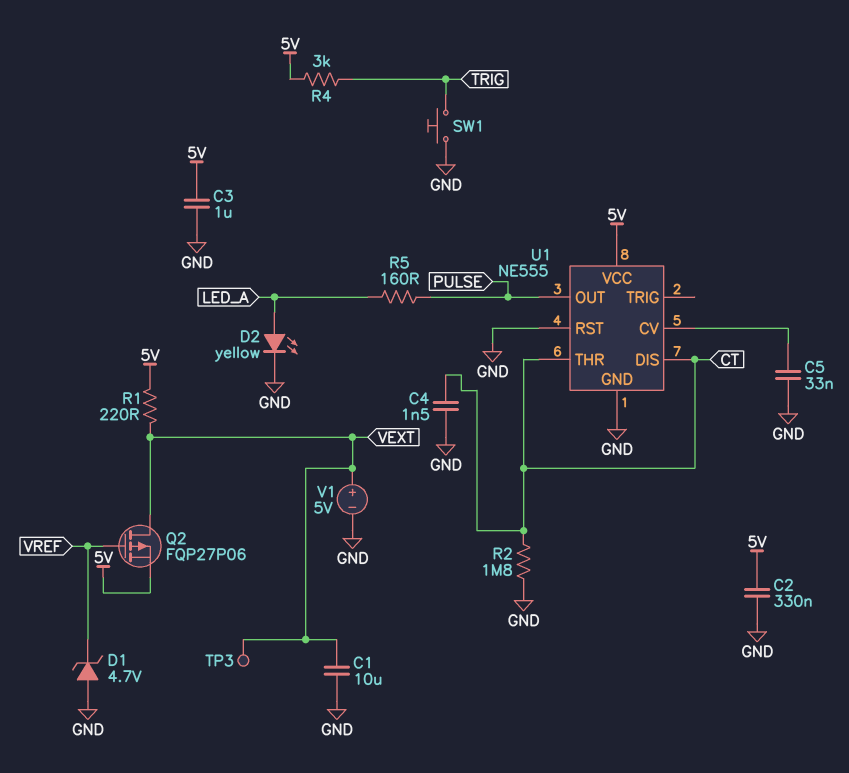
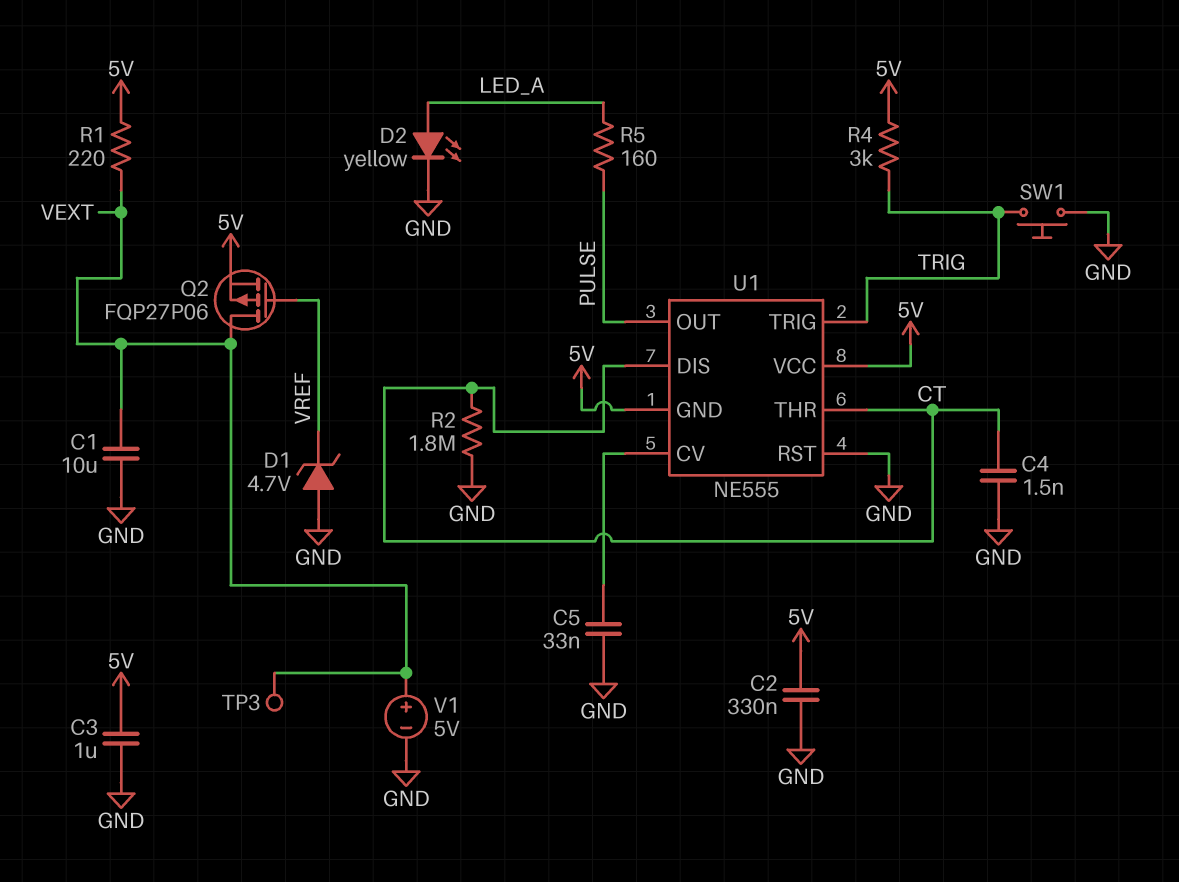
U1 pin GND: GND -> 5V
U1 pin TRIG: none -> TRIG

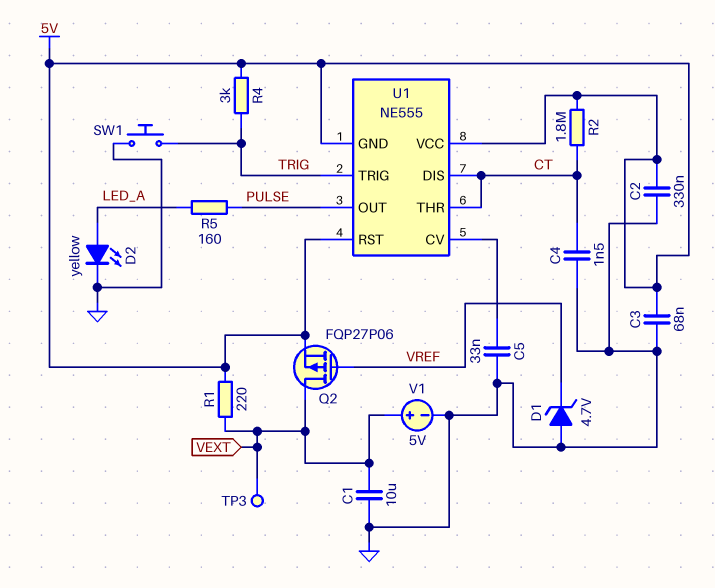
C3: 1uF (5V, GND) -> 68nF (5V, GND)
R2: 1.8M (CT, GND) -> 1.8M (5V, CT)
U1 pin RST: GND -> 5V

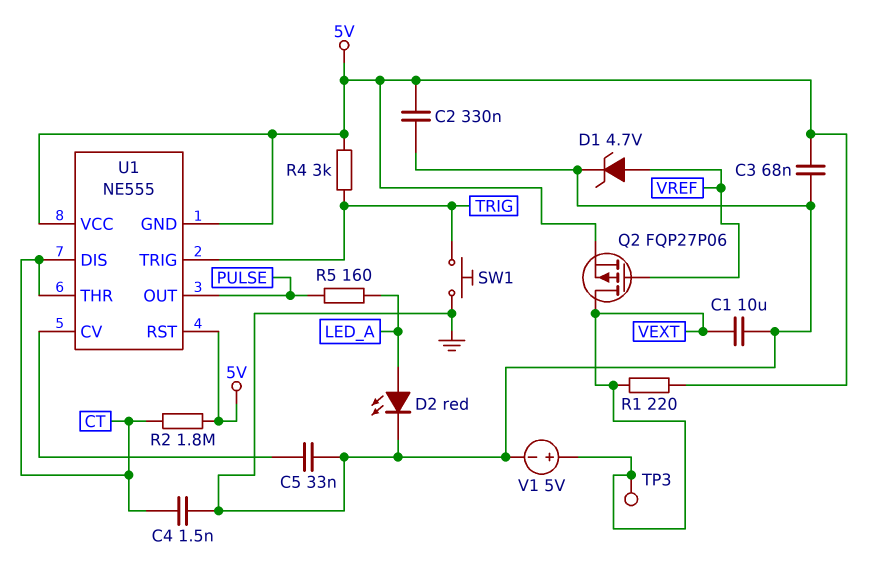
D1: zener 4.7V (A GND, K VREF) -> zener 4.7V (A VREF, K GND)
D2: LED yellow (A LED_A, K GND) -> LED red (A LED_A, K GND)

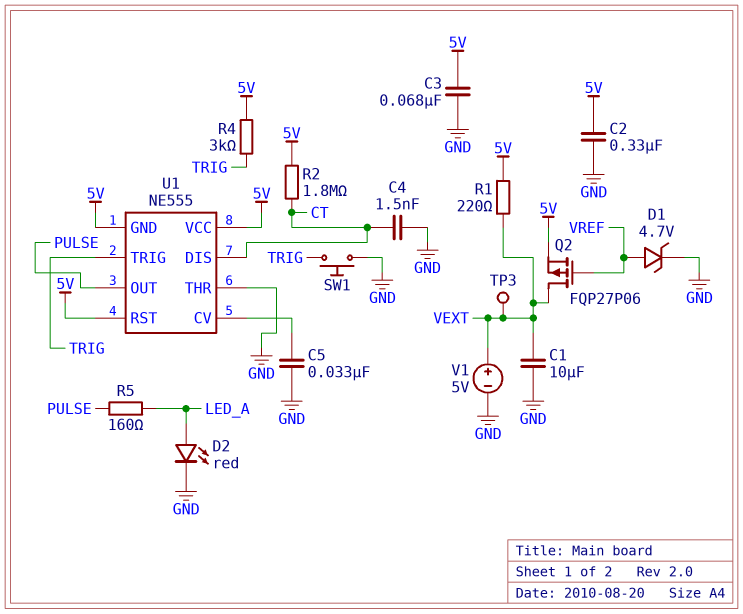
U1 pin THR: CT -> GND

